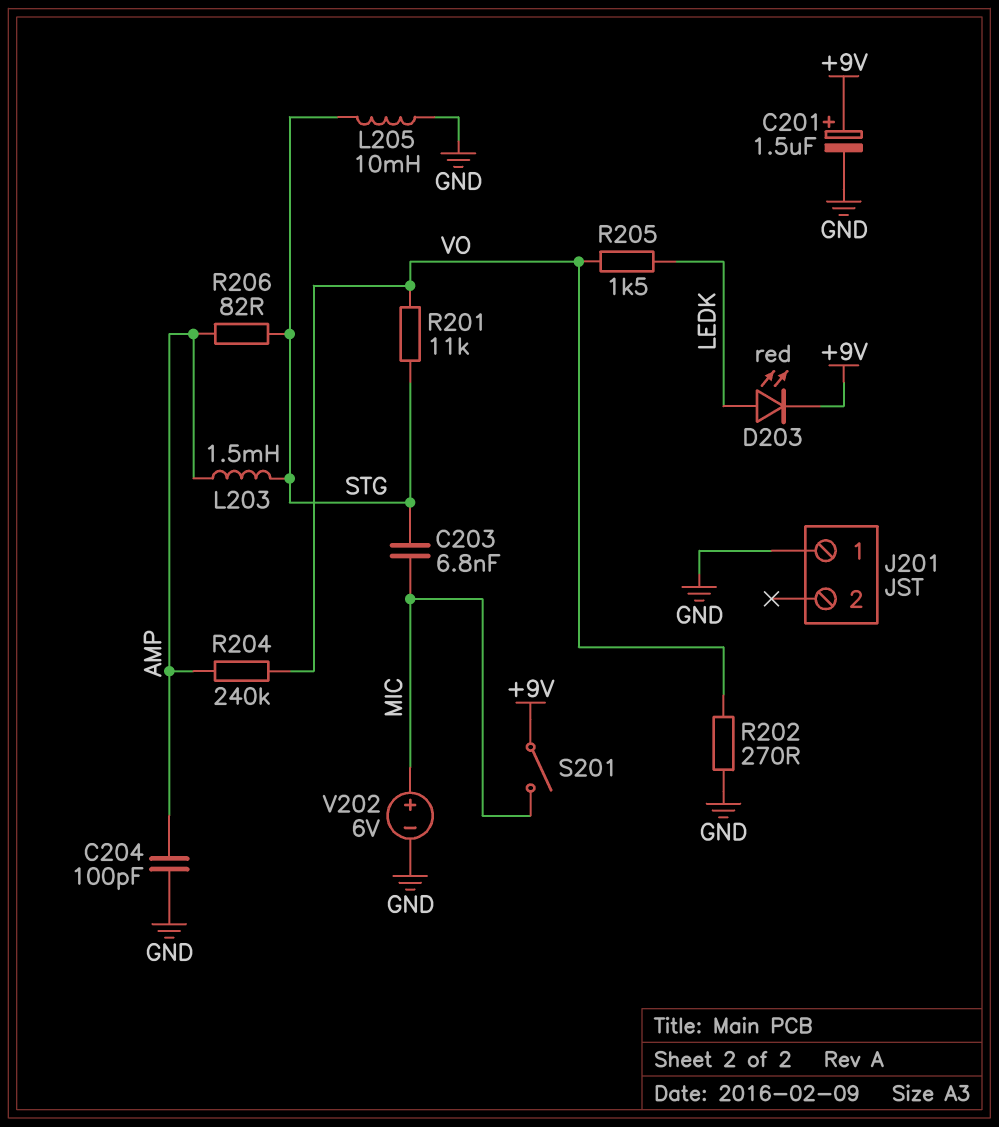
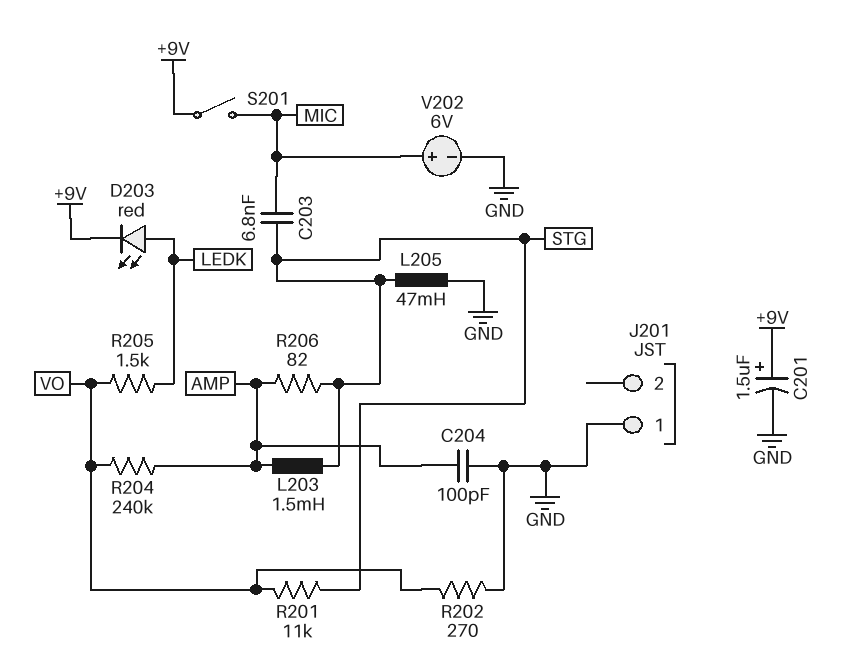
L205: 10mH (GND, STG) -> 47mH (GND, STG)

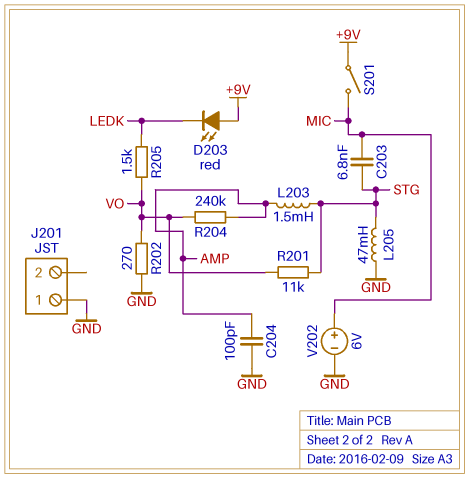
C201: 1.5uF (plus +9V, minus GND) -> none
D203: LED red (A LEDK, K +9V) -> LED red (A +9V, K LEDK)
R206: 82 (AMP, STG) -> none

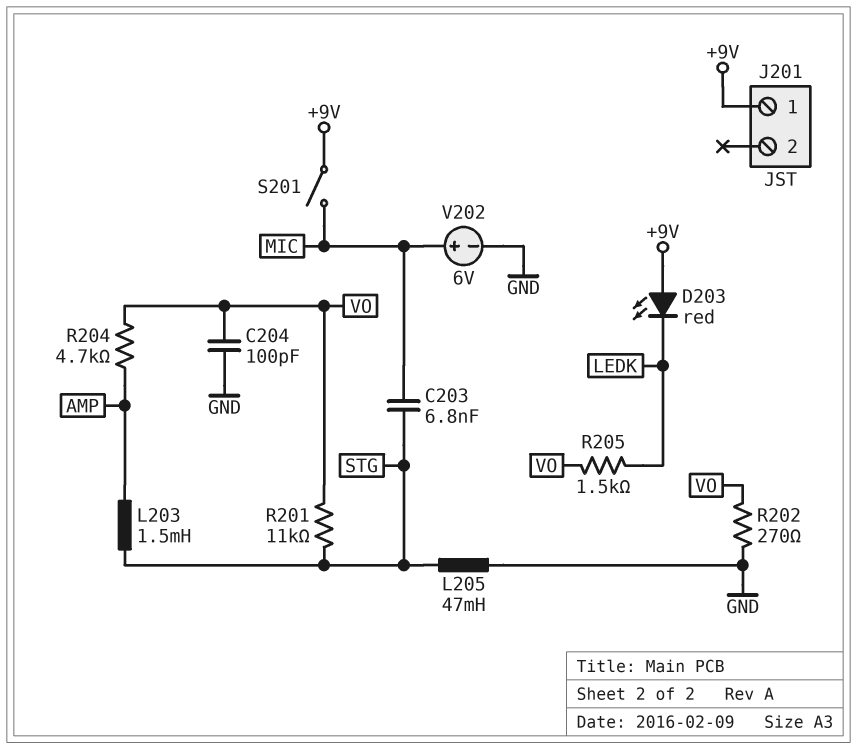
C204: 100pF (AMP, GND) -> 100pF (GND, VO)
J201 pin 1: GND -> +9V
R204: 240k (AMP, VO) -> 4.7k (AMP, VO)

